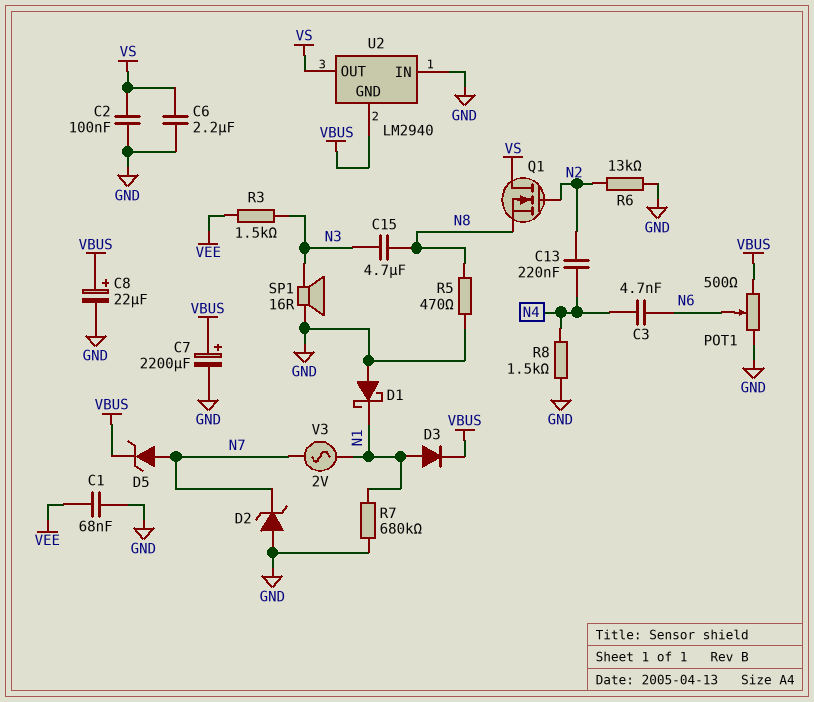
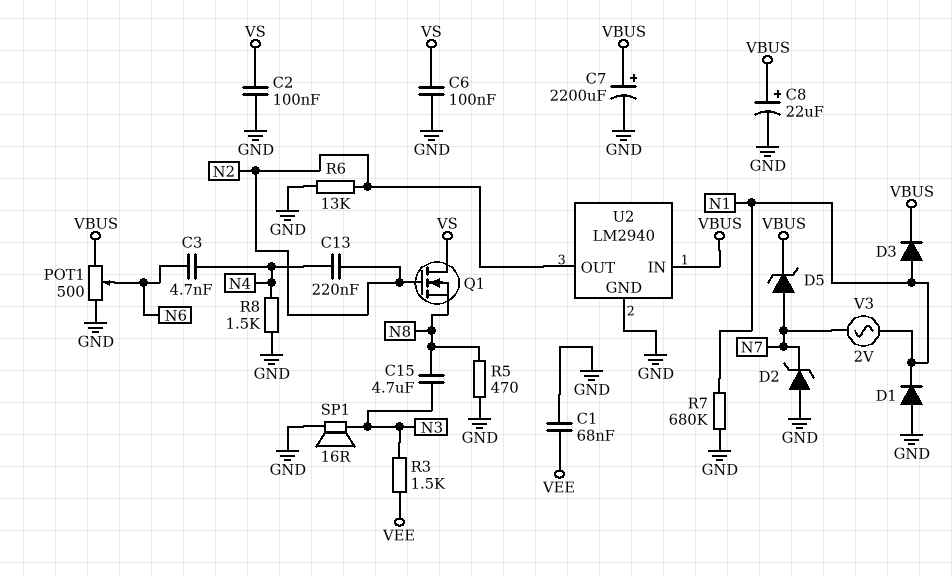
C6: 2.2uF (GND, VS) -> 100nF (GND, VS)
D1: schottky (A GND, K N1) -> diode (A GND, K N1)
U2 pin GND: VBUS -> GND
U2 pin IN: GND -> VBUS
U2 pin OUT: VS -> N2

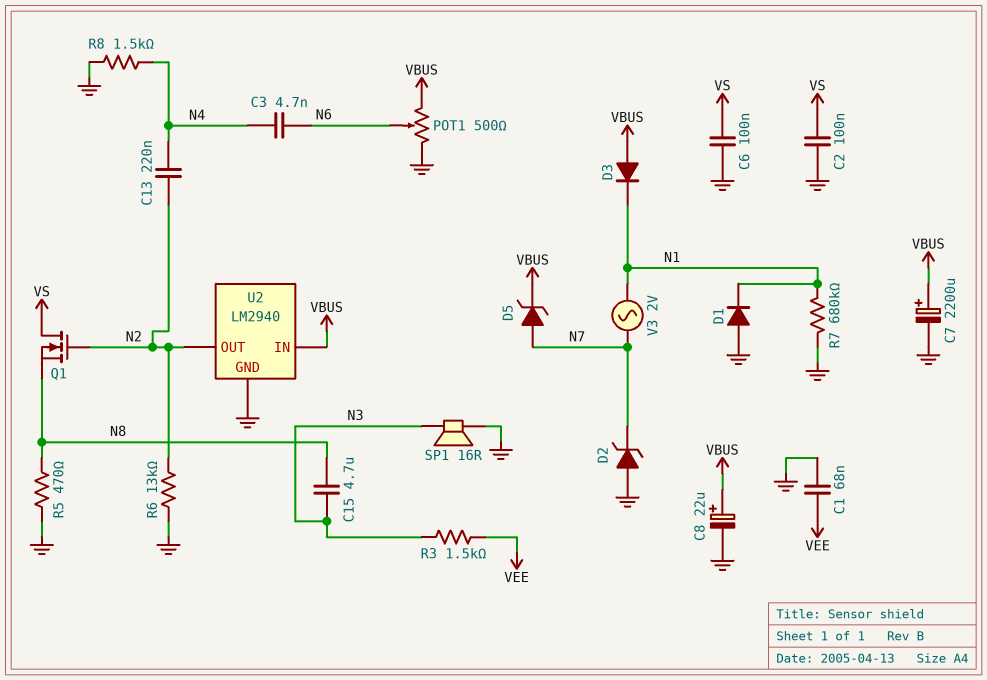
D3: diode (A N1, K VBUS) -> diode (A VBUS, K N1)

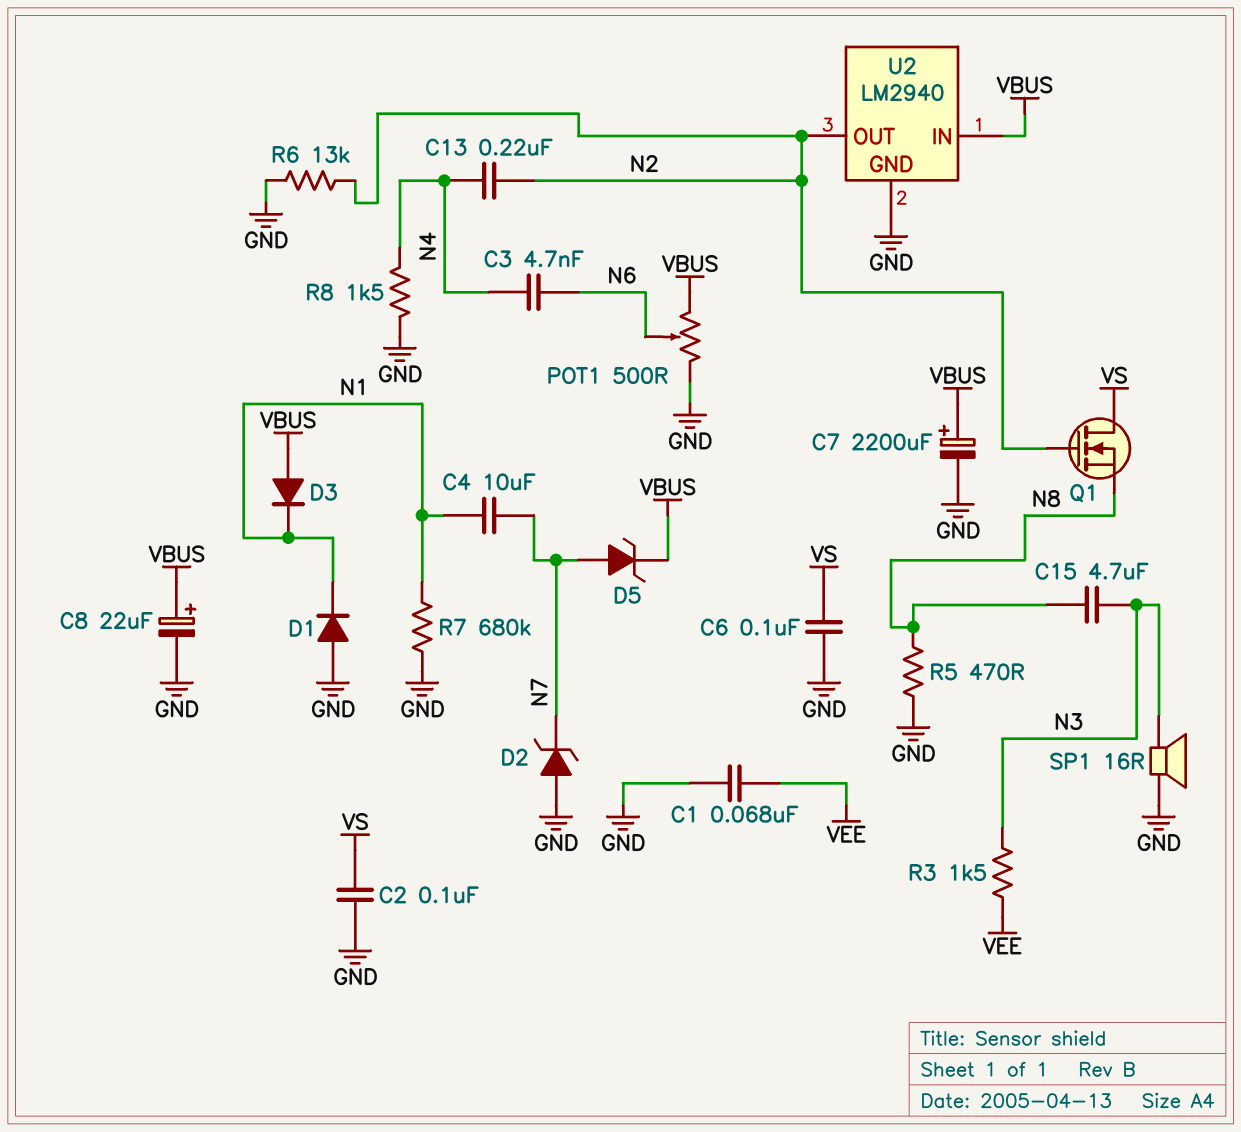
C4: none -> 10uF (N1, N7)
V3: AC 2V (N1, N7) -> none

